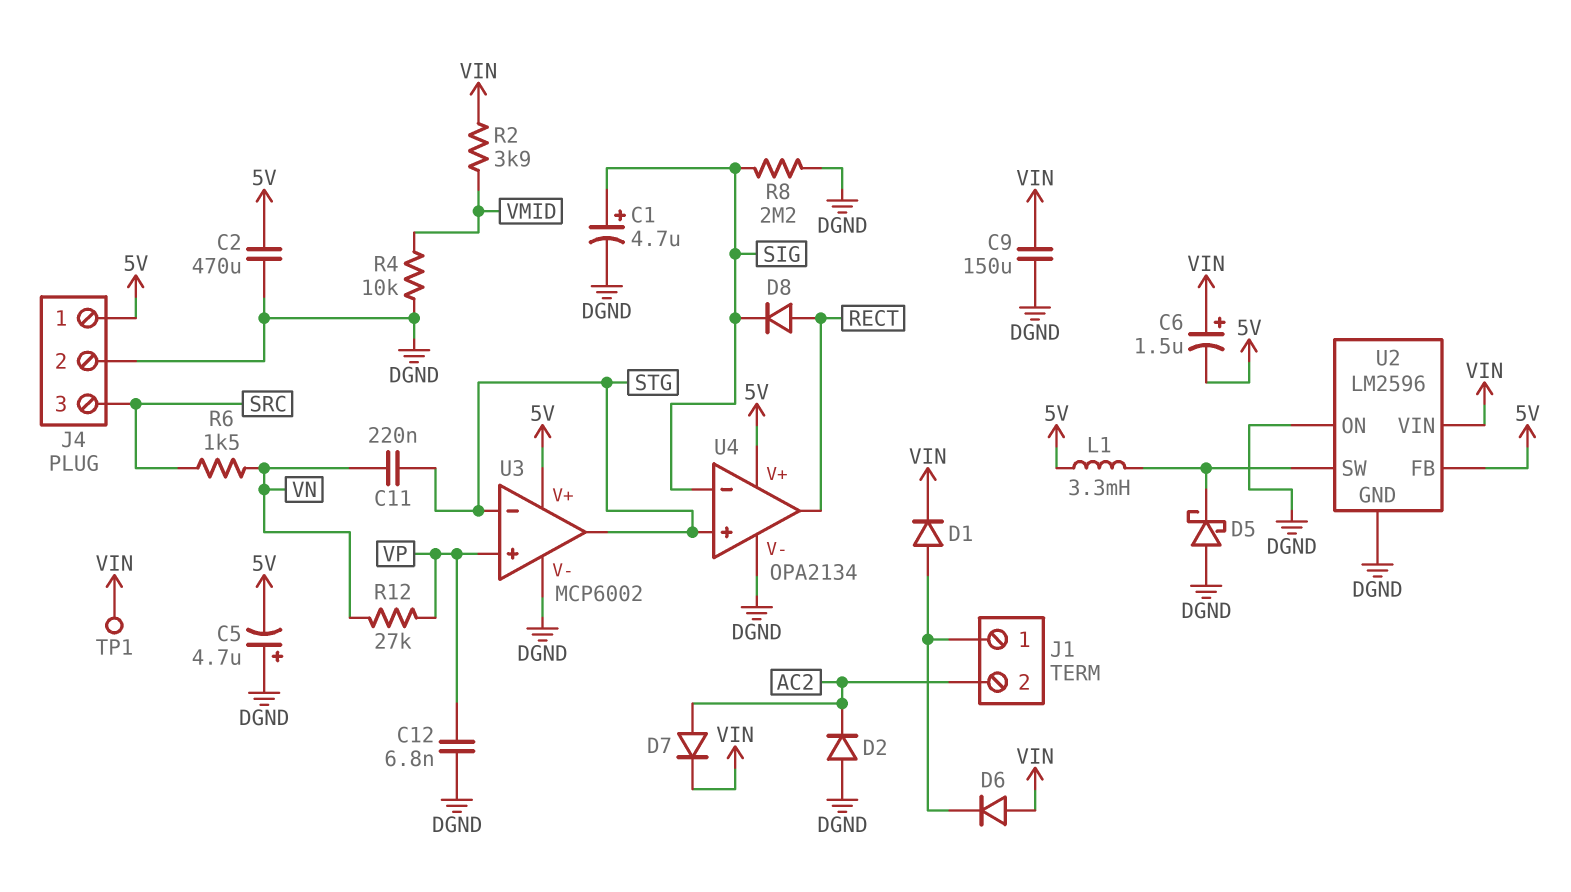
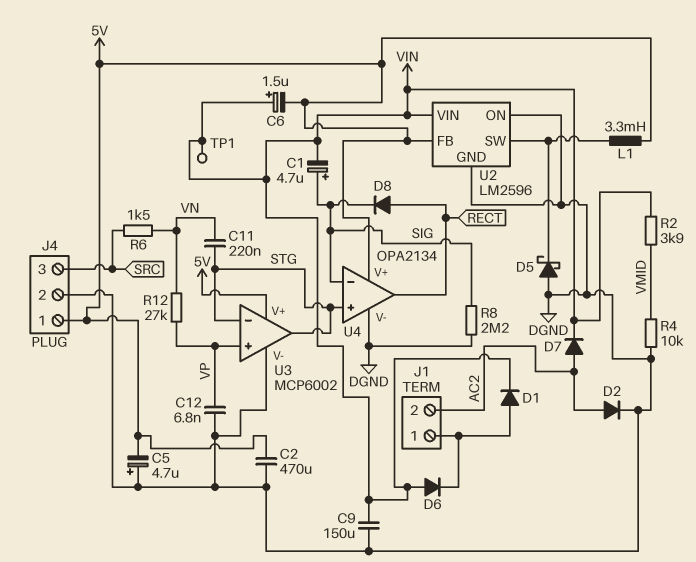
C1: 4.7uF (plus SIG, minus DGND) -> 4.7uF (plus SIG, minus VIN)
D2: diode (A DGND, K AC2) -> diode (A AC2, K DGND)

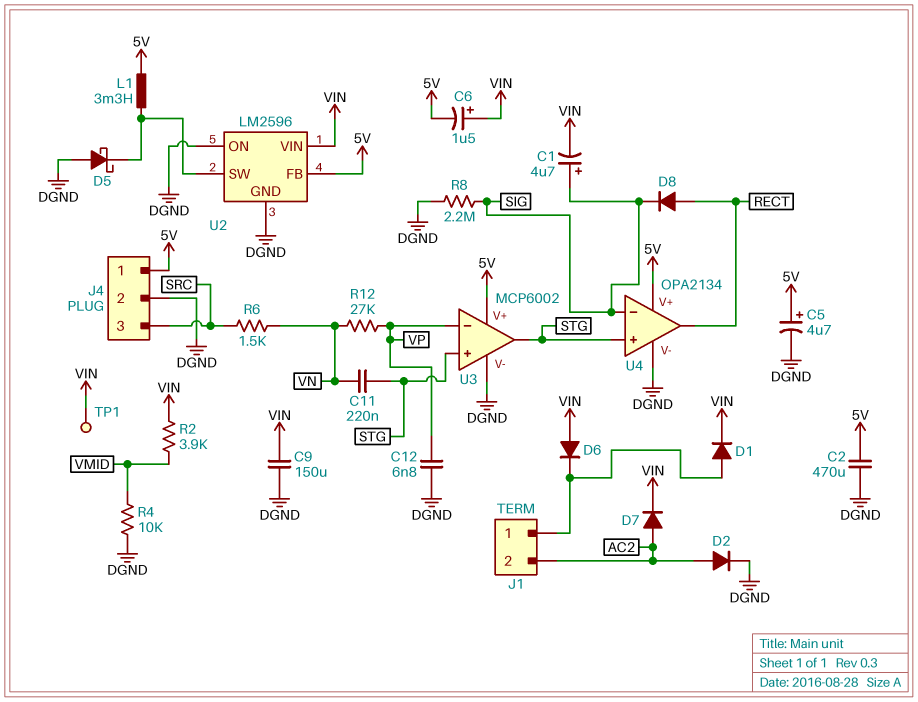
C5: 4.7uF (plus DGND, minus 5V) -> 4.7uF (plus 5V, minus DGND)
U3 pin in+: VP -> STG
U3 pin in-: STG -> VP

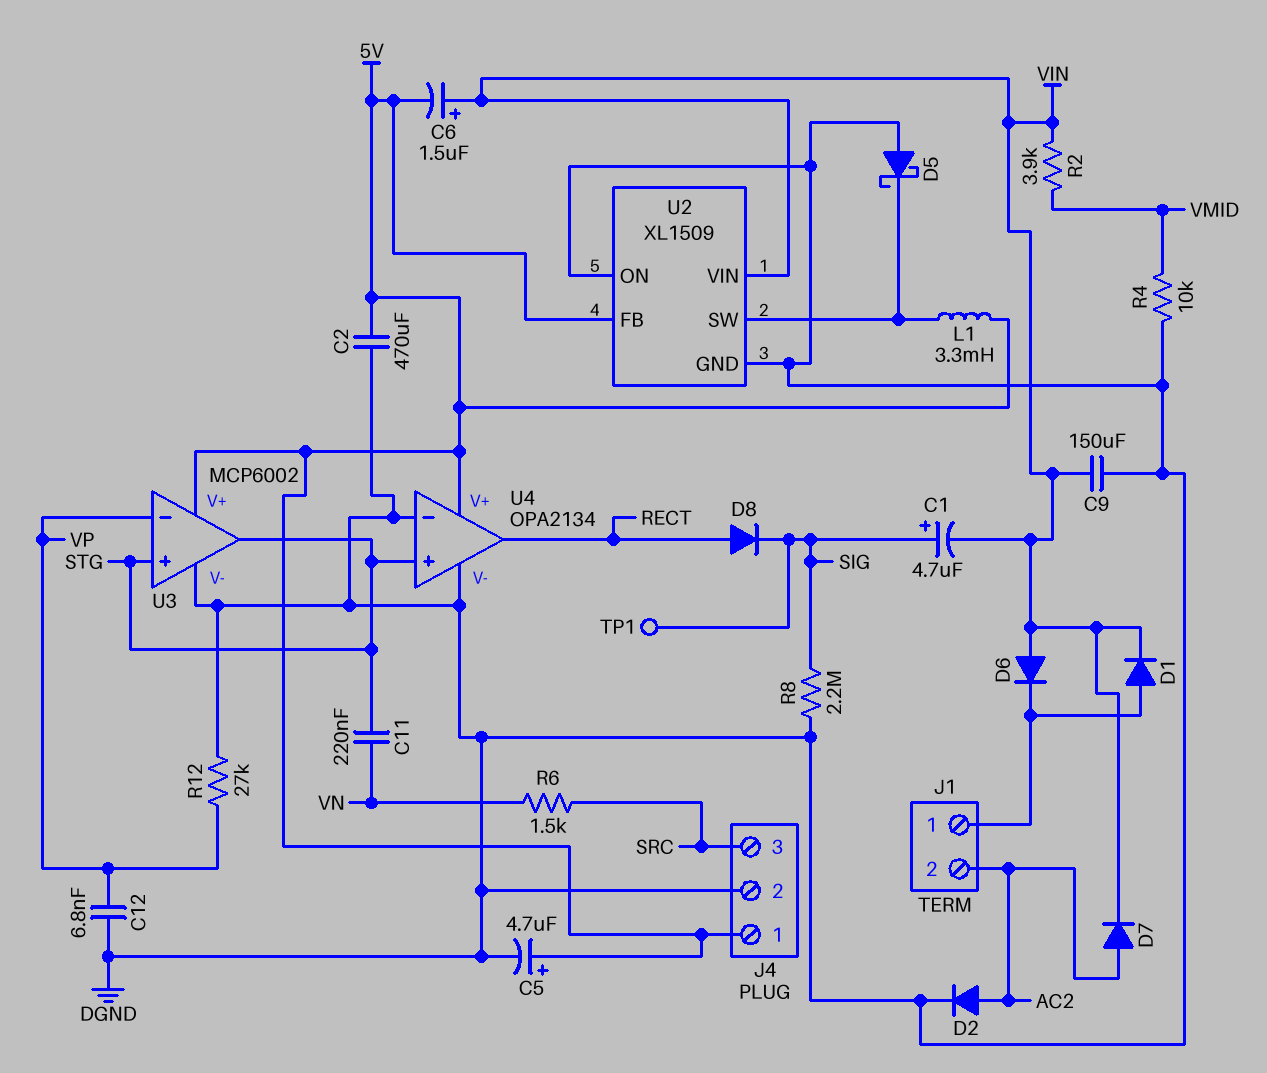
R12: 27k (VN, VP) -> 27k (DGND, VP)
TP1: test point (VIN) -> test point (SIG)
U2: LM2596 -> XL1509
U4 pin in-: SIG -> DGND

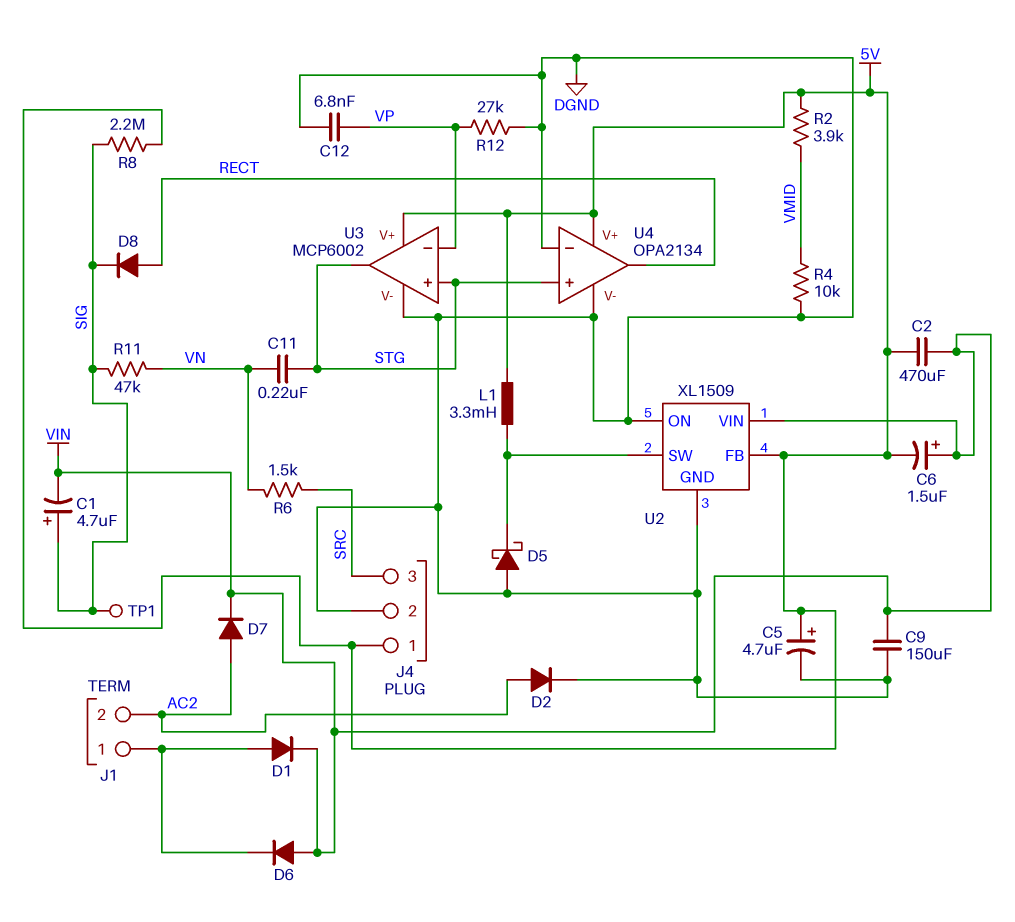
C2: 470uF (5V, DGND) -> 470uF (5V, VIN)
R2: 3.9k (VIN, VMID) -> 3.9k (5V, VMID)
R8: 2.2M (DGND, SIG) -> 2.2M (5V, SIG)
R11: none -> 47k (SIG, VN)

